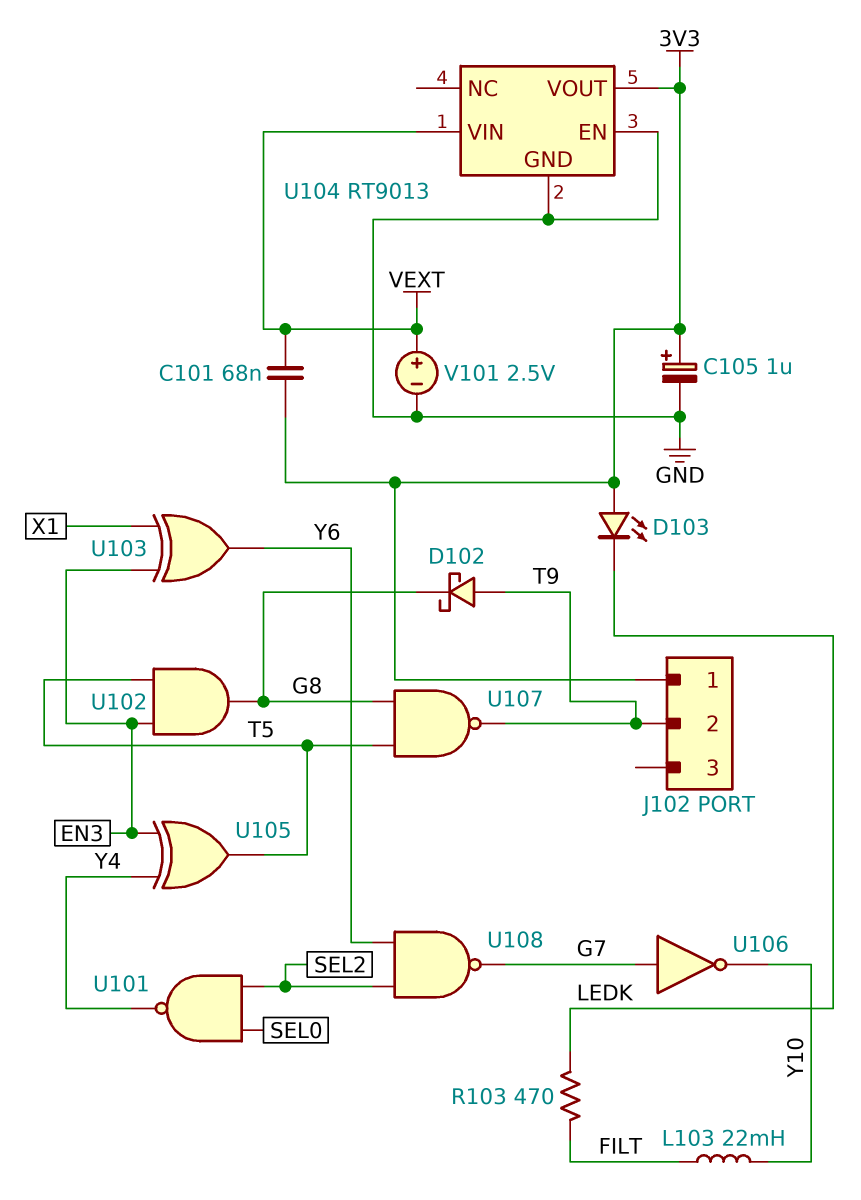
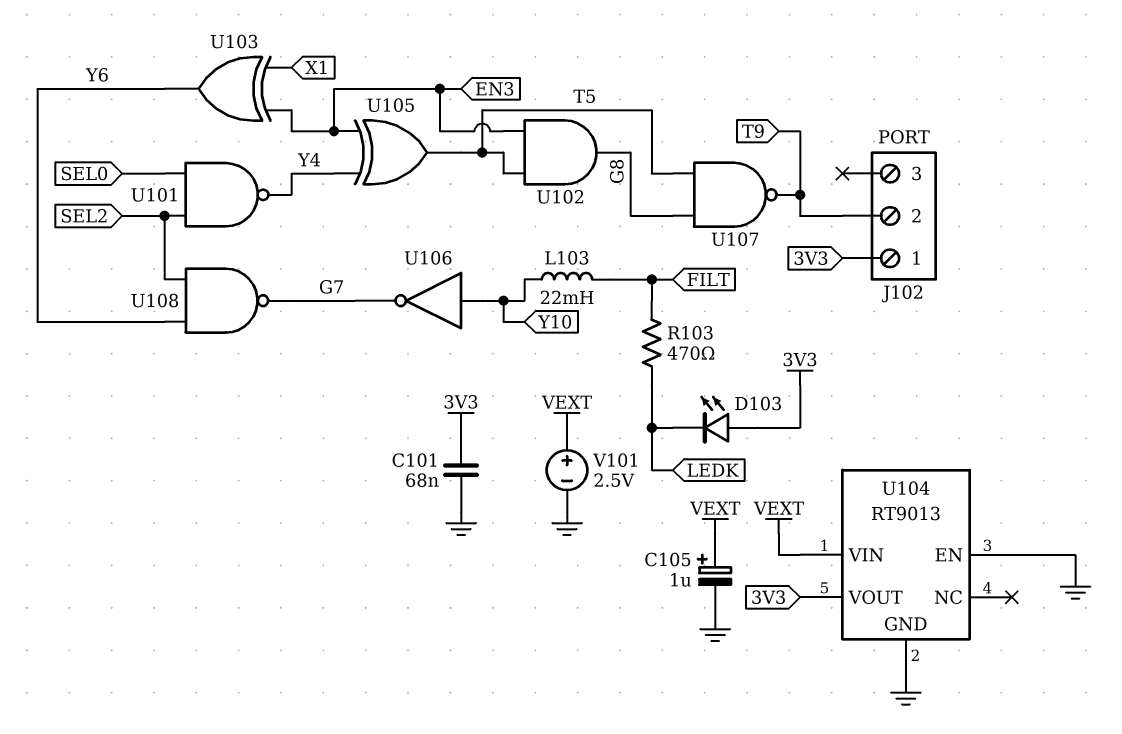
C101: 68nF (3V3, VEXT) -> 68nF (3V3, GND)
C105: 1uF (plus 3V3, minus GND) -> 1uF (plus VEXT, minus GND)
D102: schottky (A T9, K G8) -> none
U106: NOT (in G7, out Y10) -> NOT (in Y10, out G7)

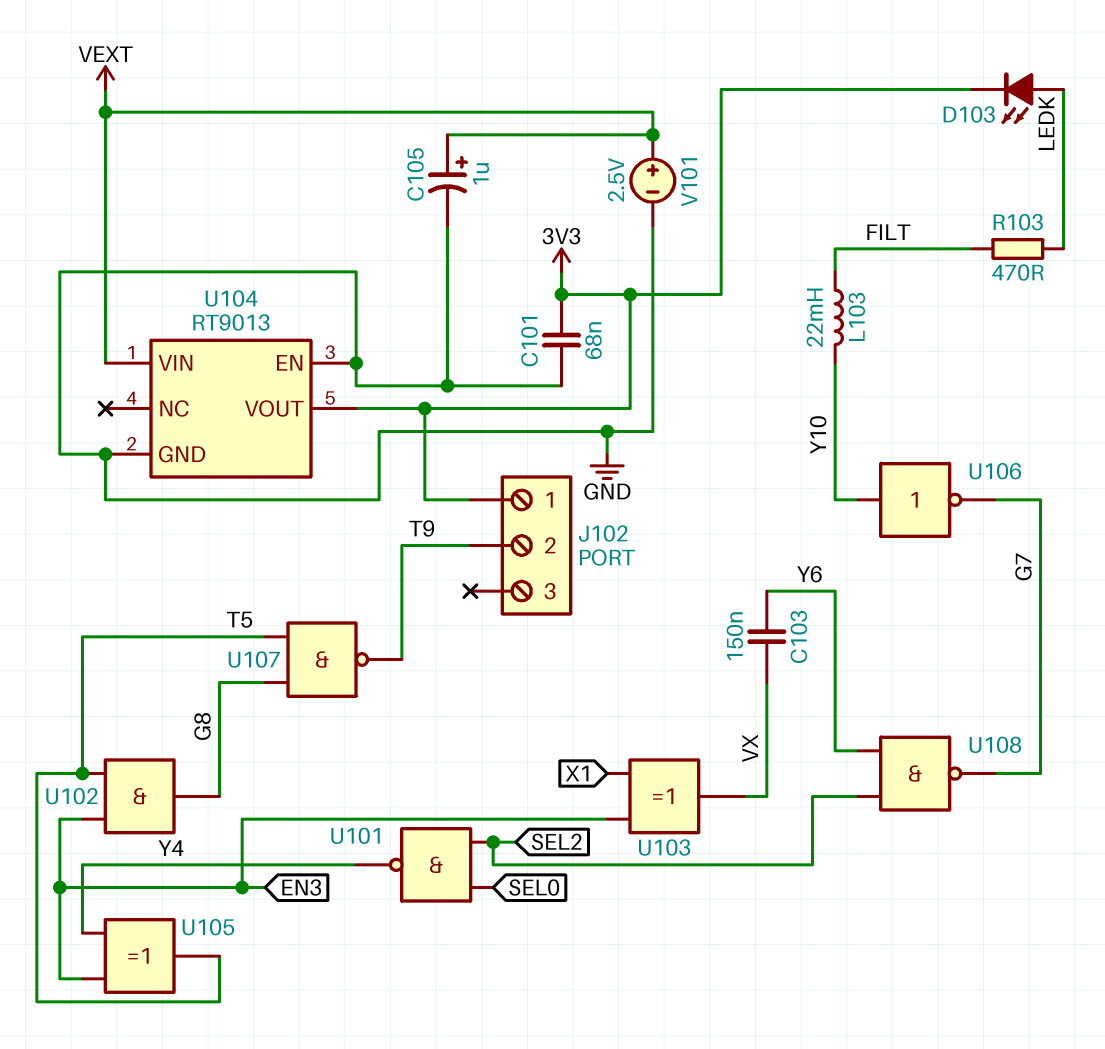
C103: none -> 150nF (VX, Y6)
D103: LED (A 3V3, K LEDK) -> LED (A LEDK, K 3V3)
U103: XOR (in EN3, in X1, out Y6) -> XOR (in EN3, in X1, out VX)

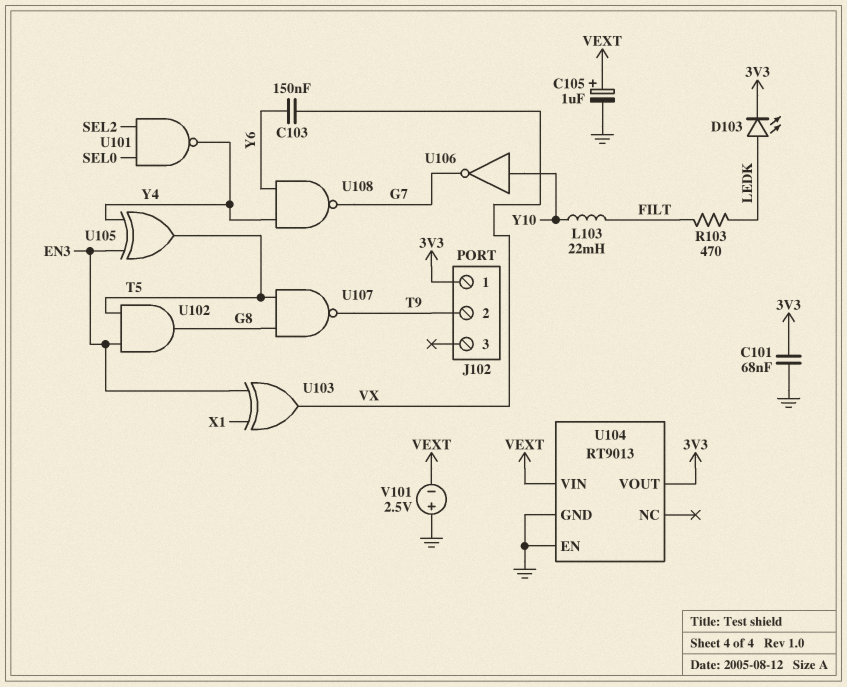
U108: NAND (in SEL2, in Y6, out G7) -> NAND (in Y4, in Y6, out G7)
V101: 2.5V (plus VEXT, minus GND) -> 2.5V (plus GND, minus VEXT)

